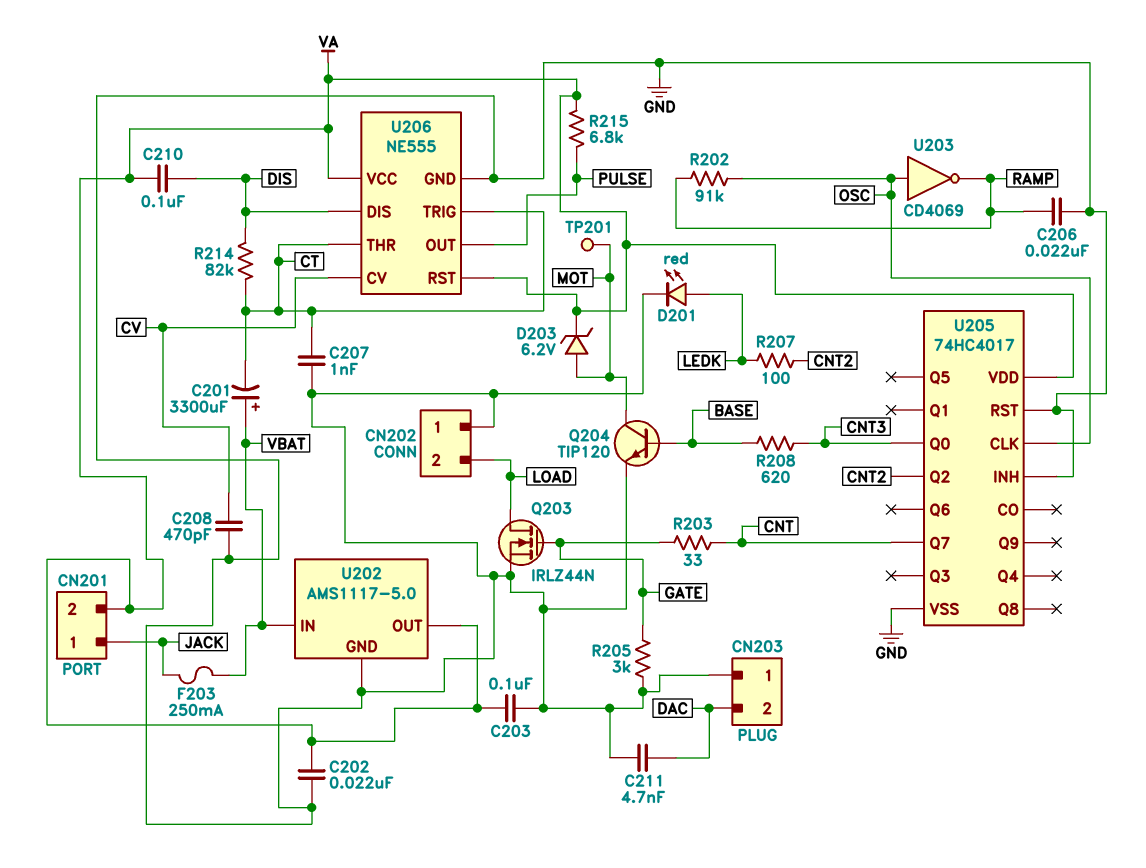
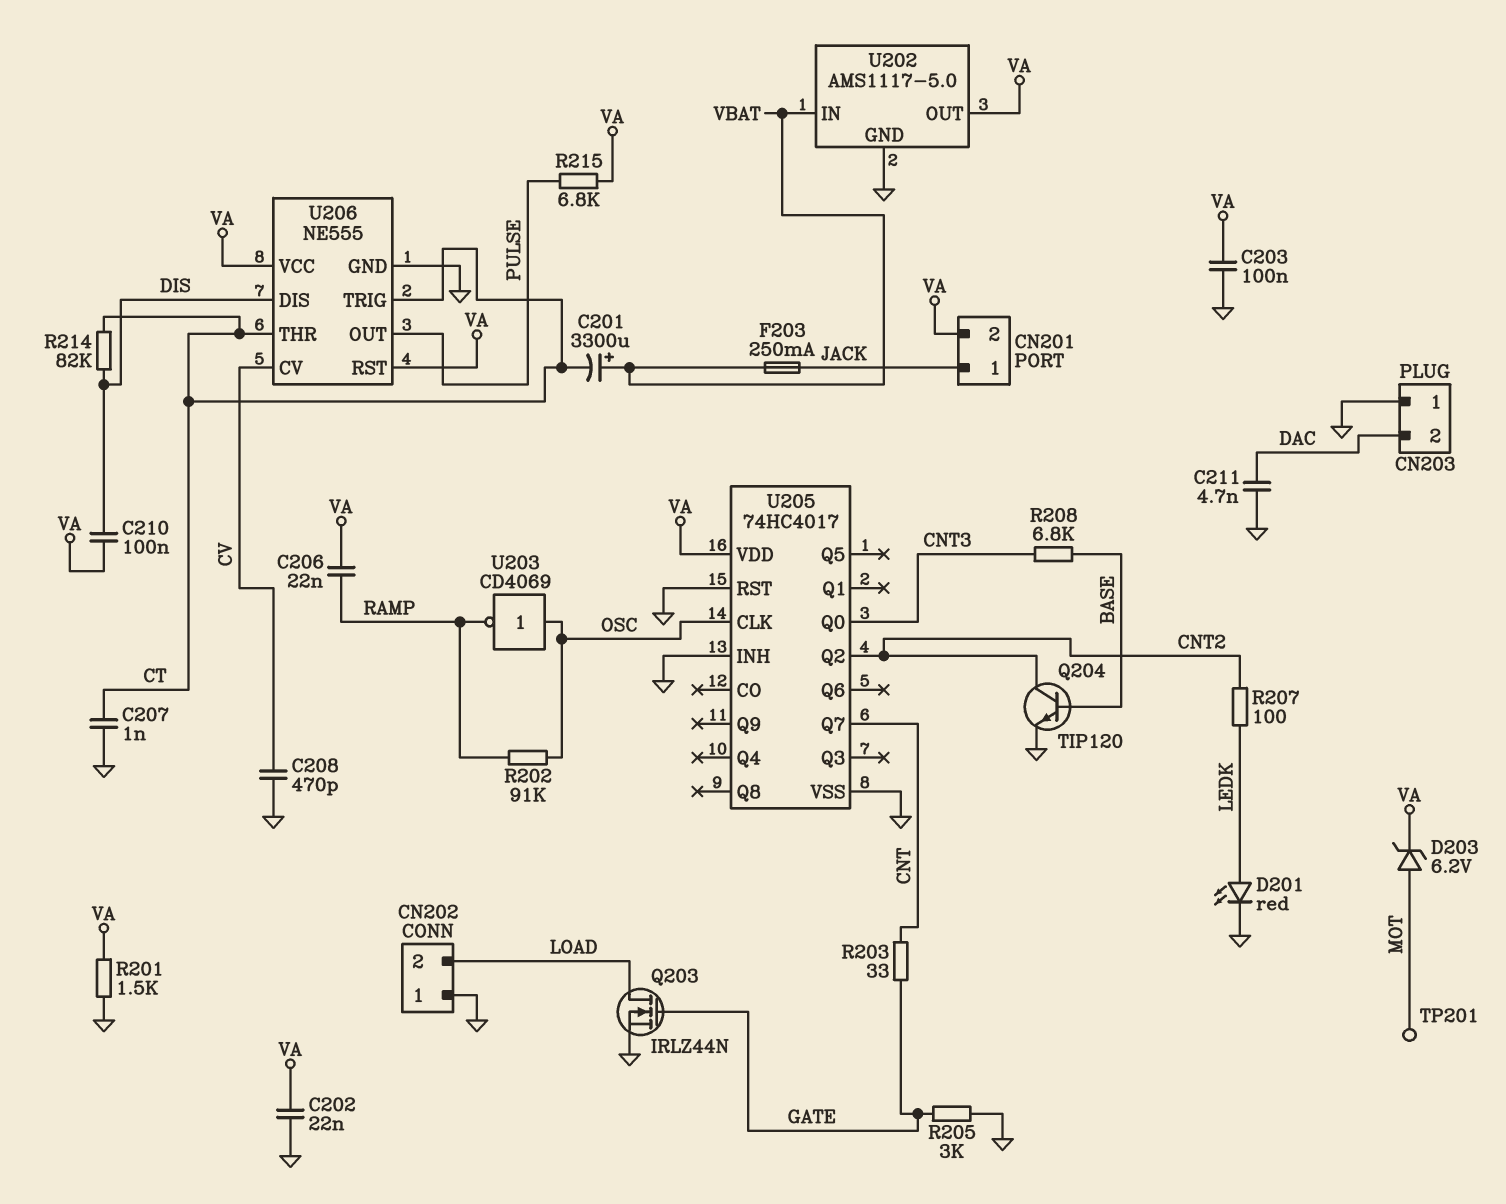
C206: 22nF (GND, RAMP) -> 22nF (RAMP, VA)
Q204: NPN TIP120 (B BASE, C MOT, E GND) -> NPN TIP120 (B BASE, C CNT2, E GND)
R201: none -> 1.5k (GND, VA)
R208: 620 (BASE, CNT3) -> 6.8k (BASE, CNT3)

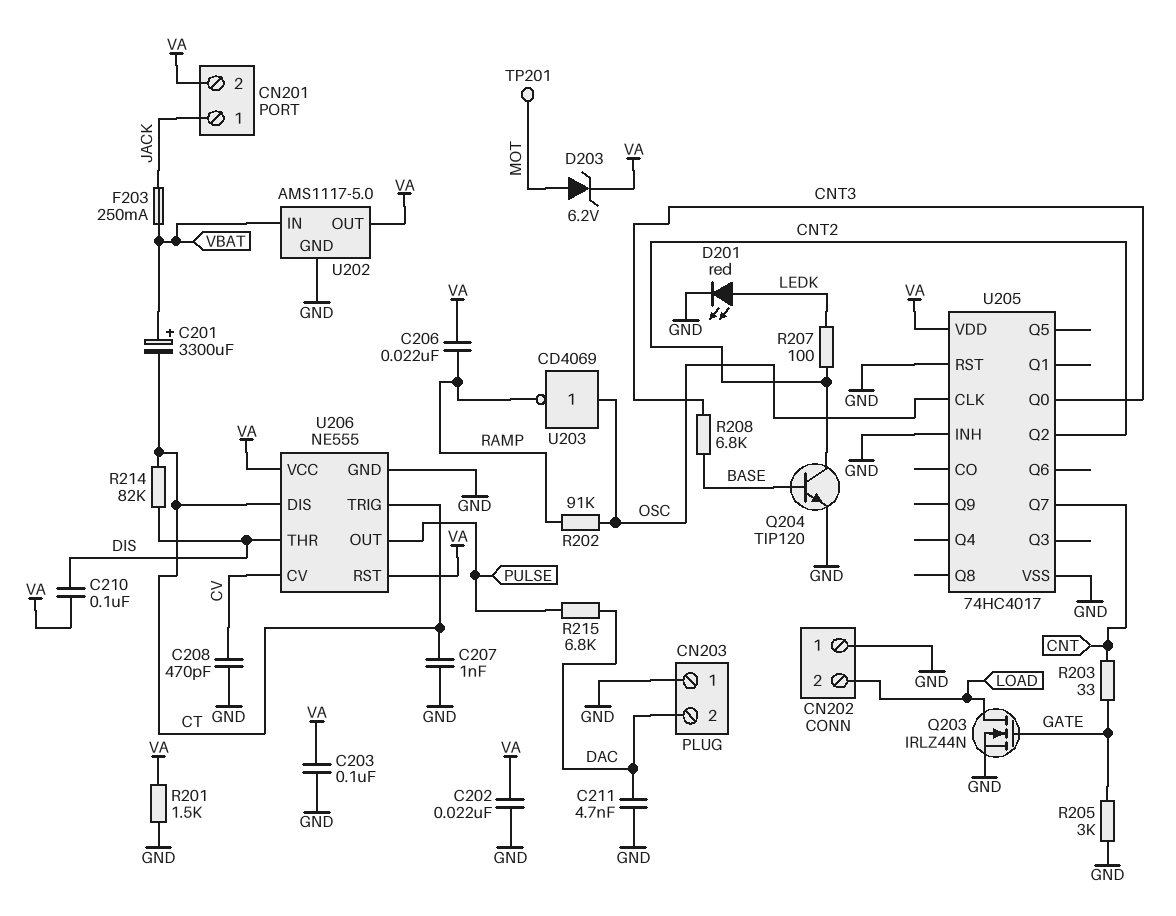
R215: 6.8k (PULSE, VA) -> 6.8k (DAC, PULSE)
U206 pin DIS: DIS -> CT
U206 pin THR: CT -> DIS

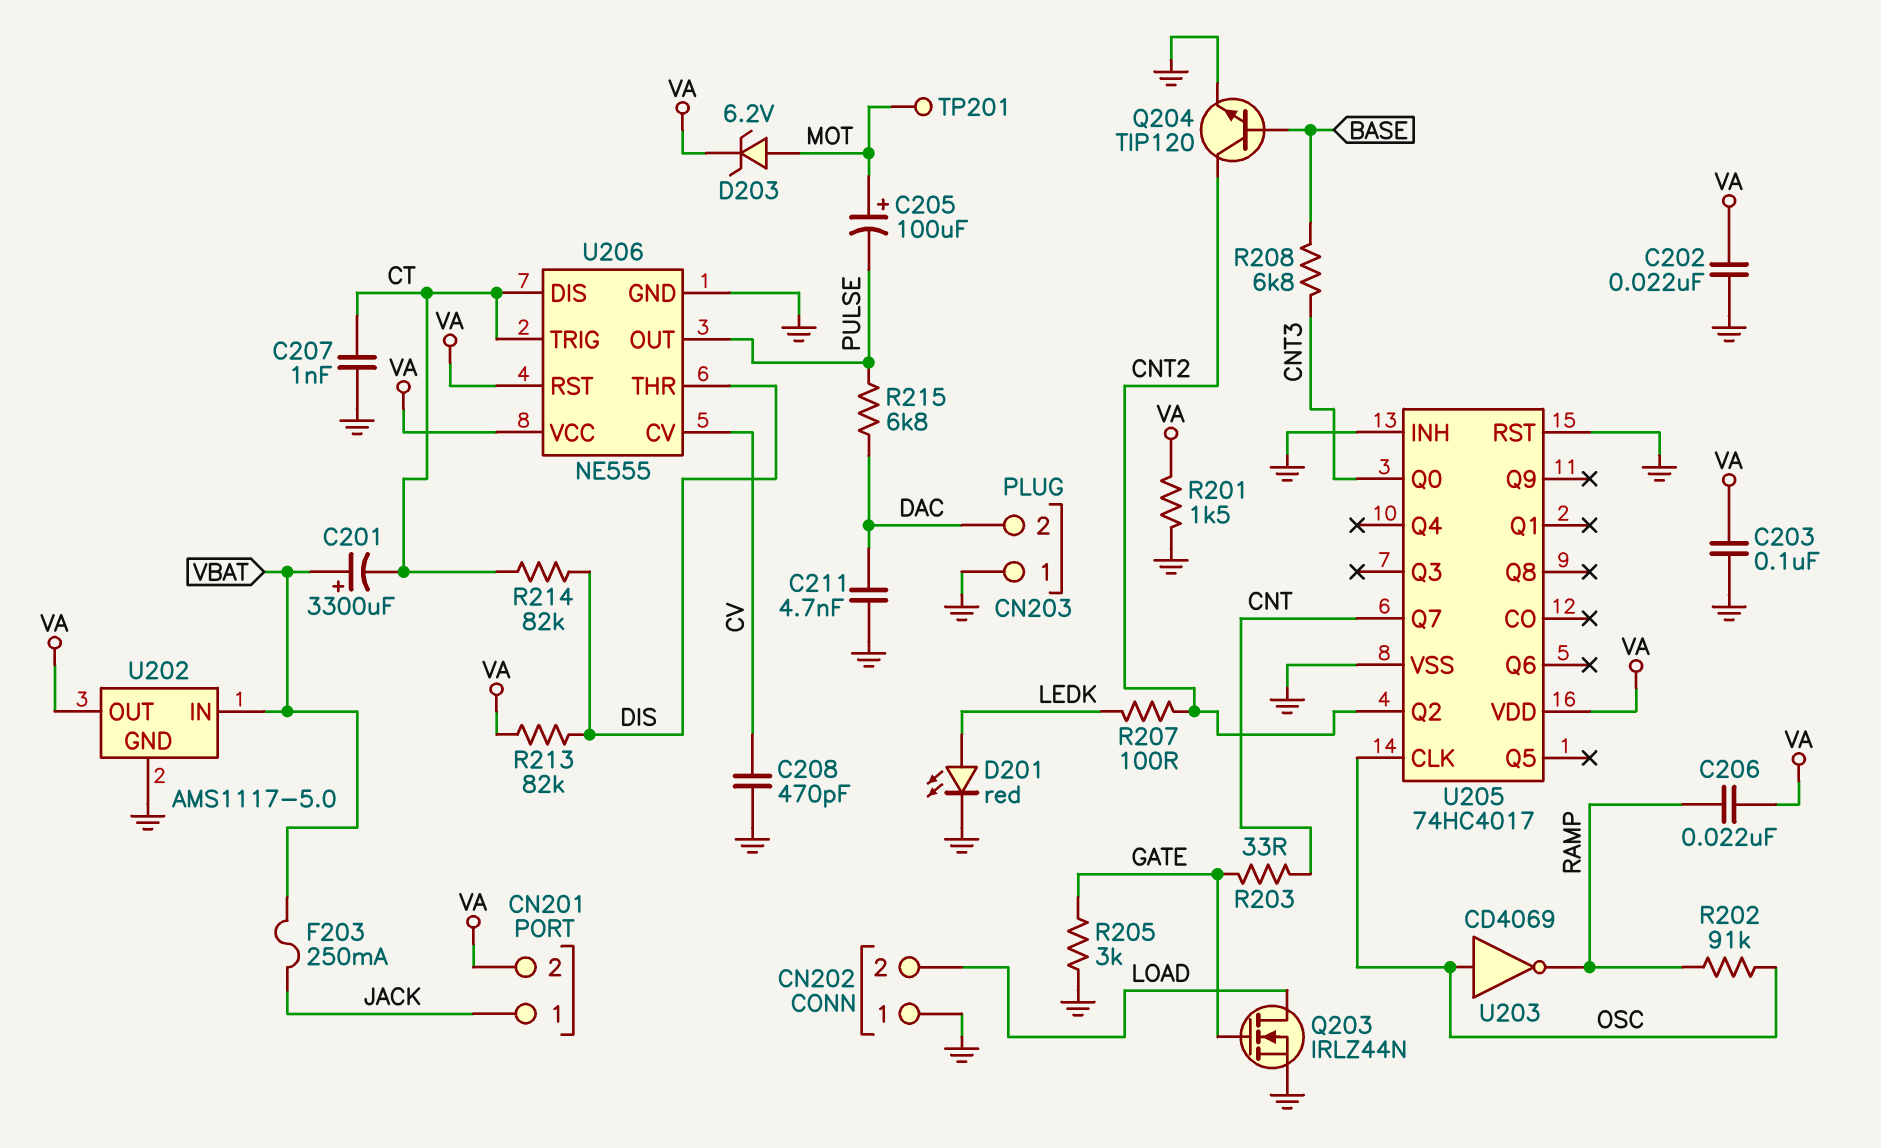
C205: none -> 100uF (plus MOT, minus PULSE)
C210: 100nF (DIS, VA) -> none
R213: none -> 82k (DIS, VA)

